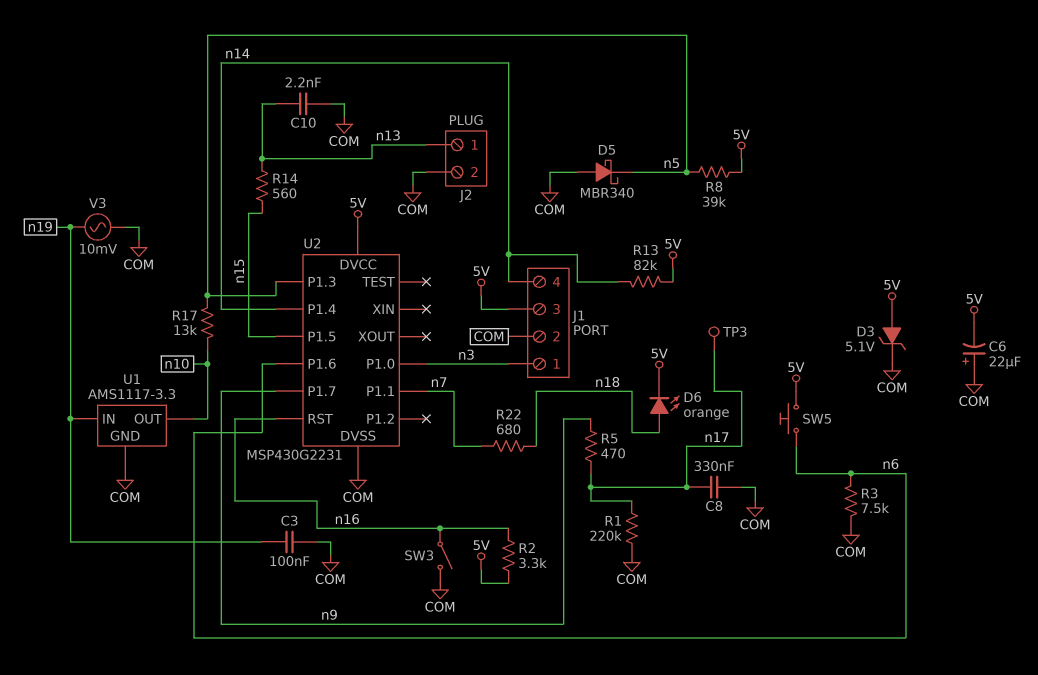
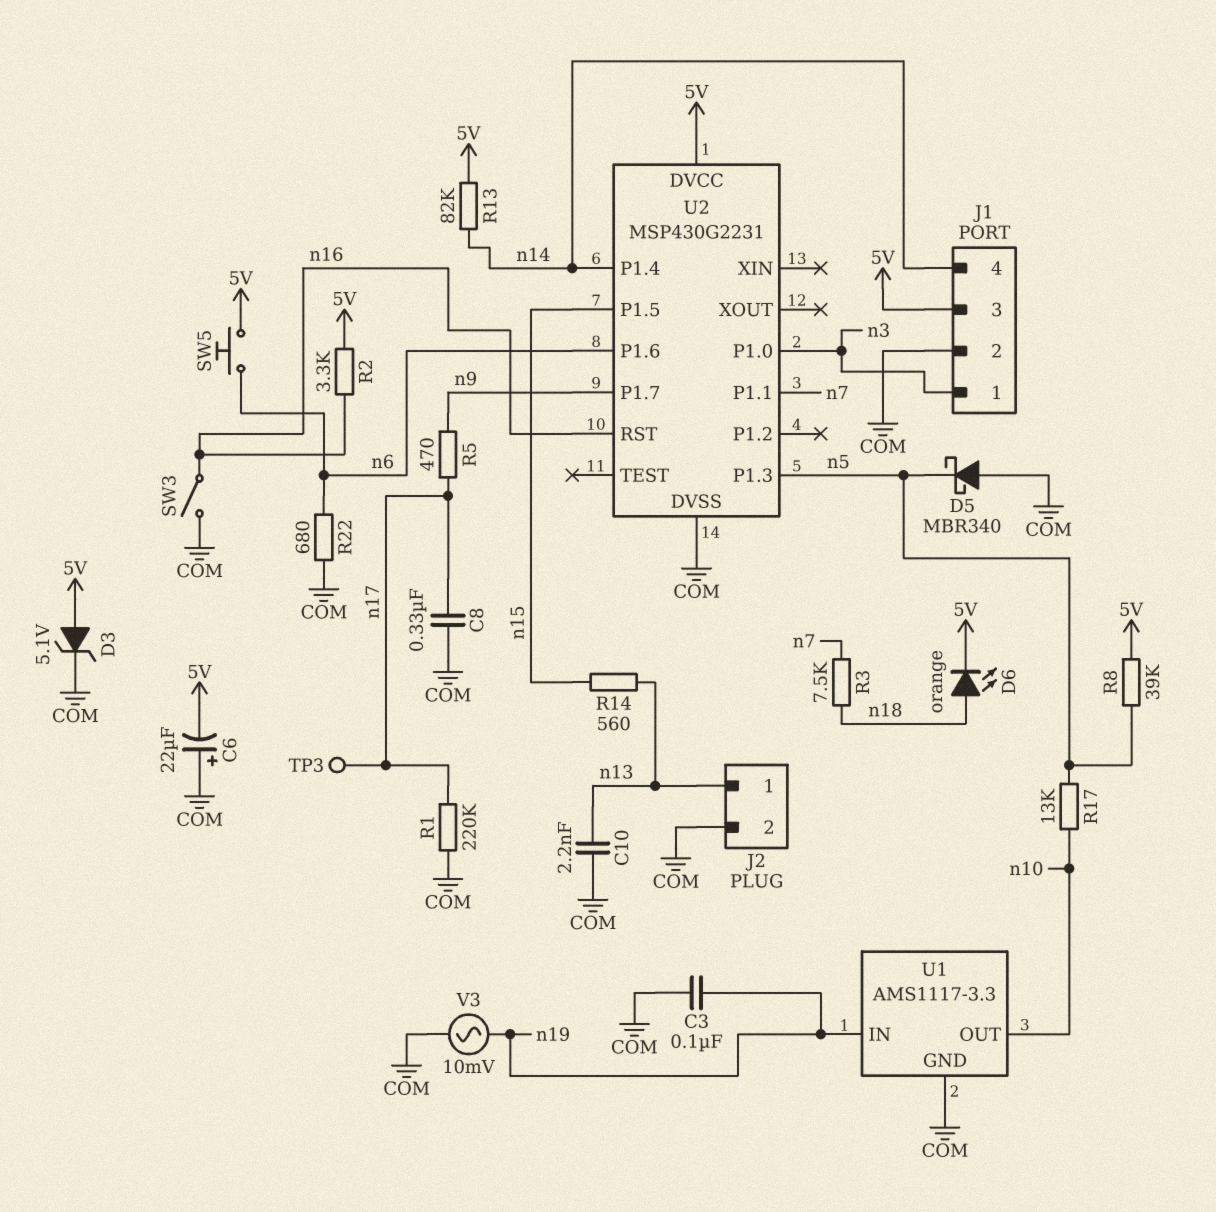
R3: 7.5k (COM, n6) -> 7.5k (n7, n18)
R22: 680 (n7, n18) -> 680 (COM, n6)

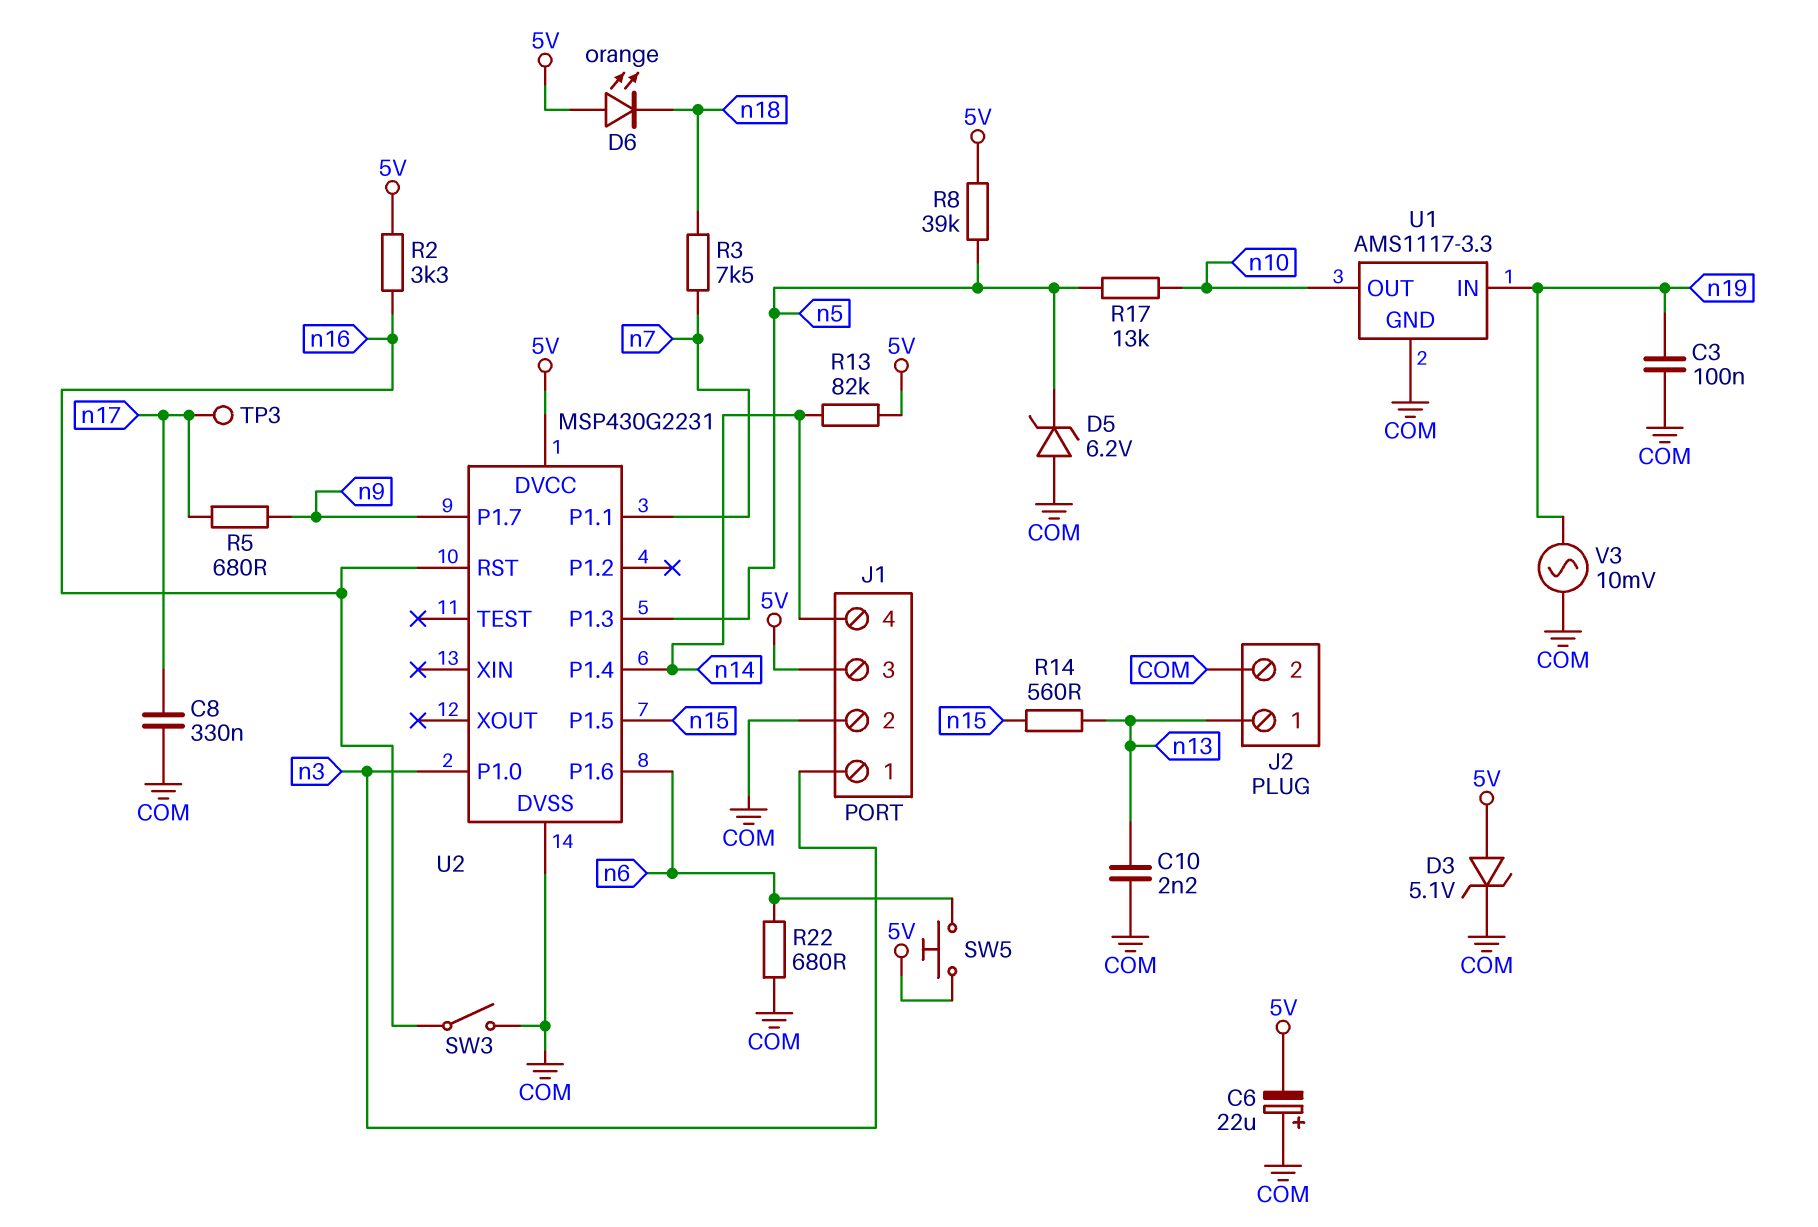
D5: schottky MBR340 (A COM, K n5) -> zener 6.2V (A COM, K n5)
D6: LED orange (A n18, K 5V) -> LED orange (A 5V, K n18)
R1: 220k (COM, n17) -> none
R5: 470 (n9, n17) -> 680 (n9, n17)

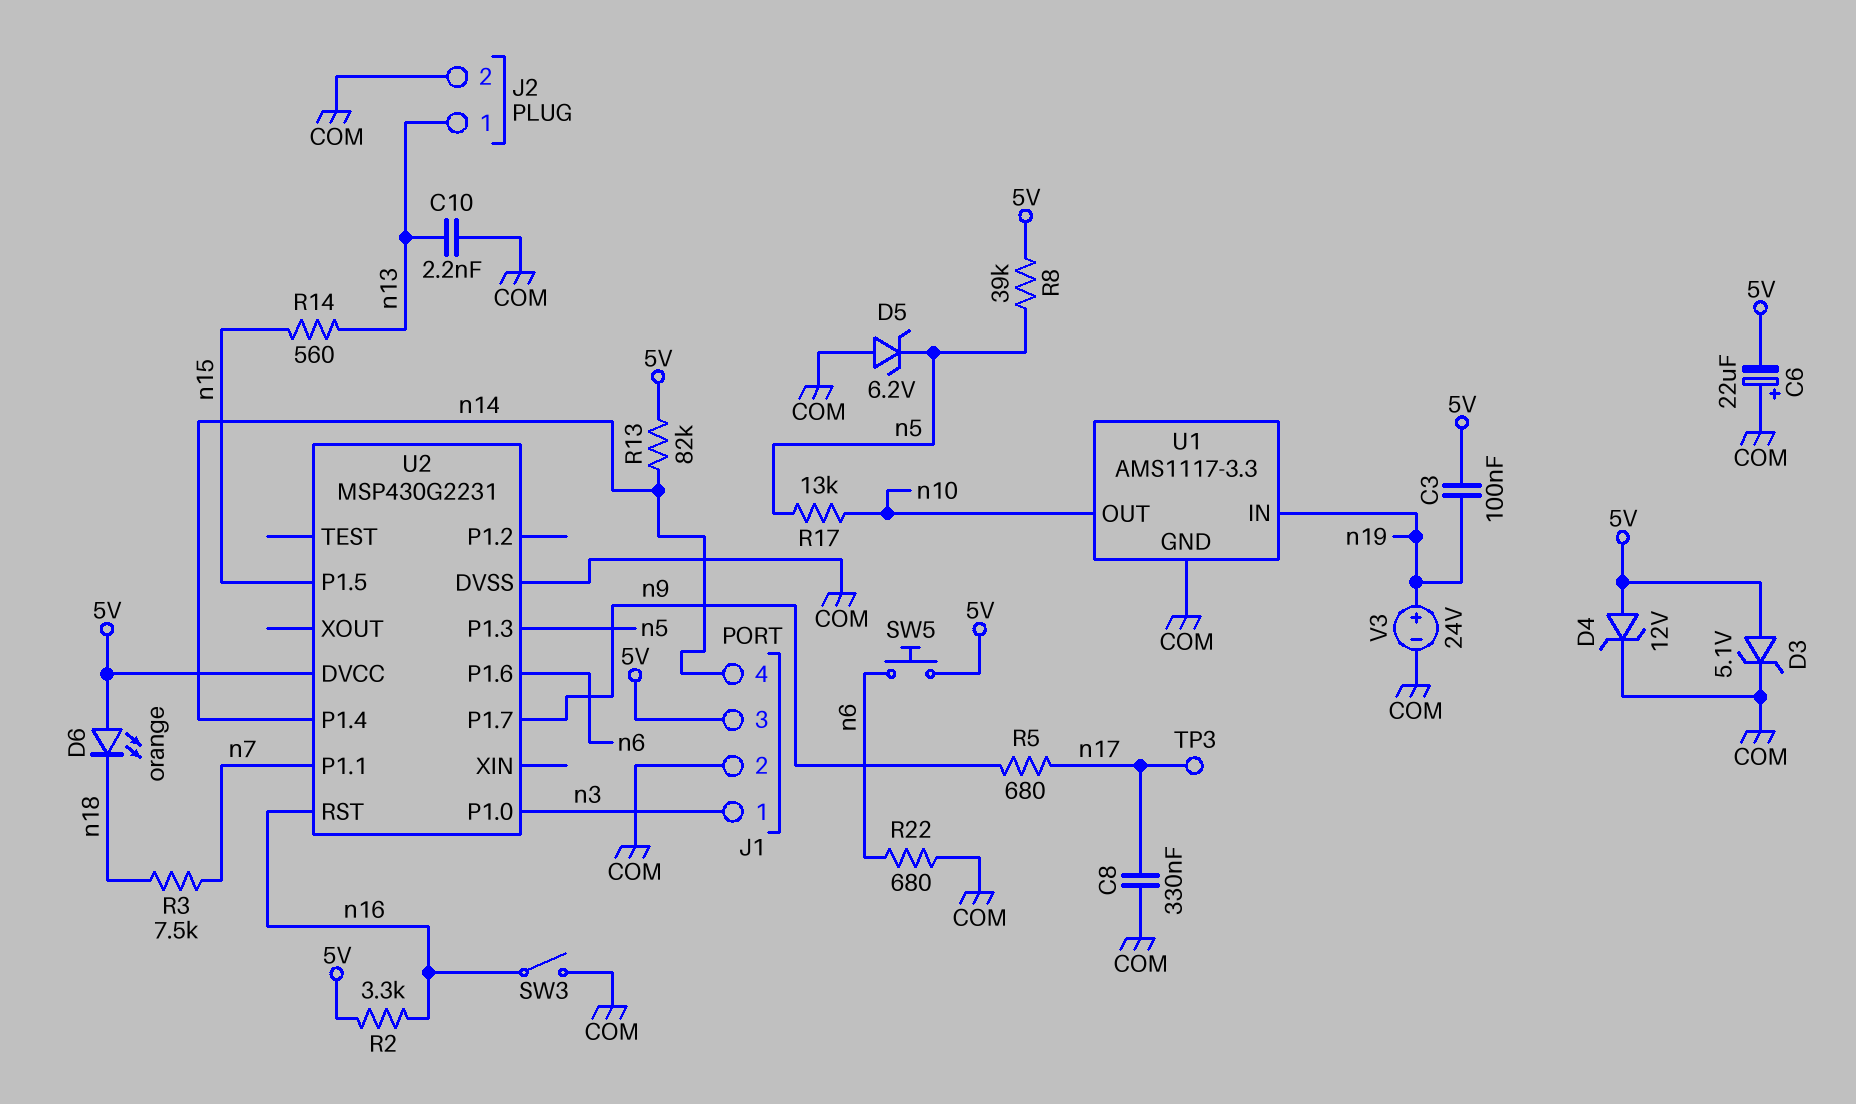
C3: 100nF (COM, n19) -> 100nF (5V, n19)
D4: none -> zener 12V (A 5V, K COM)
V3: AC 10mV (COM, n19) -> 24V (plus n19, minus COM)

